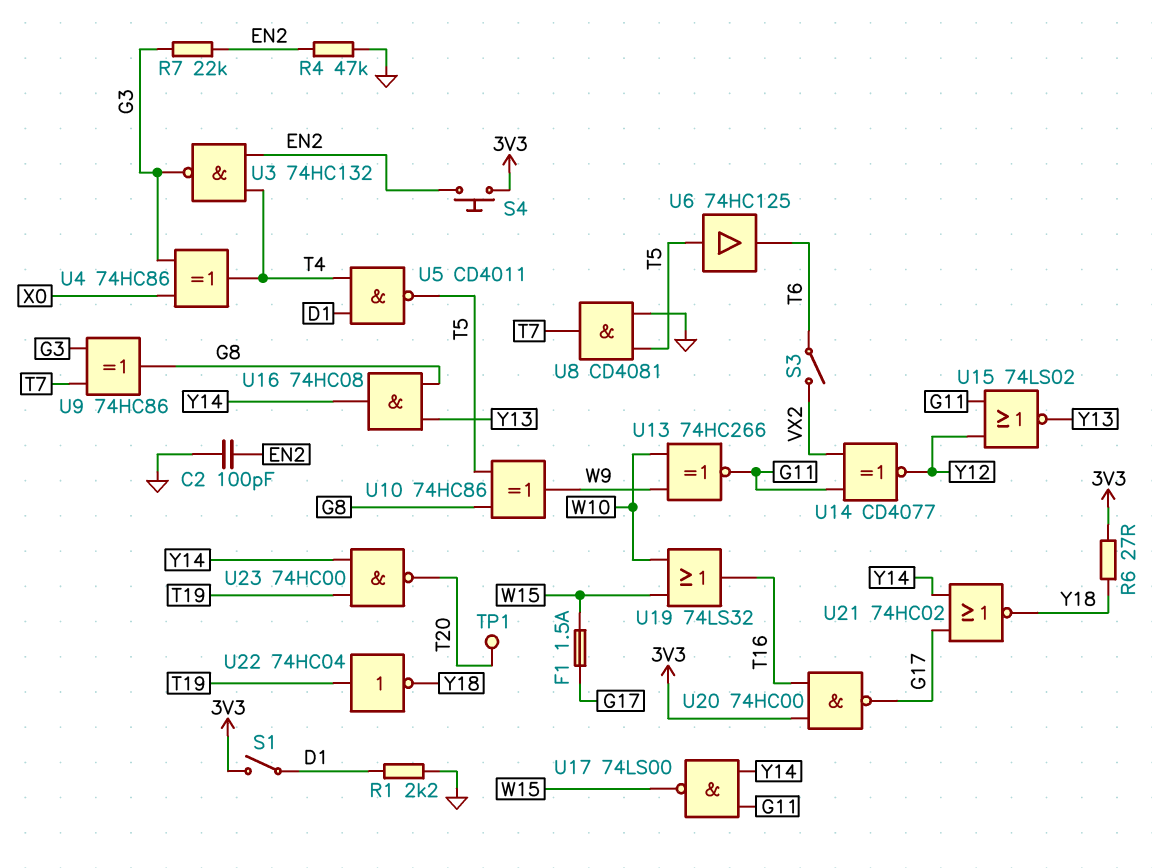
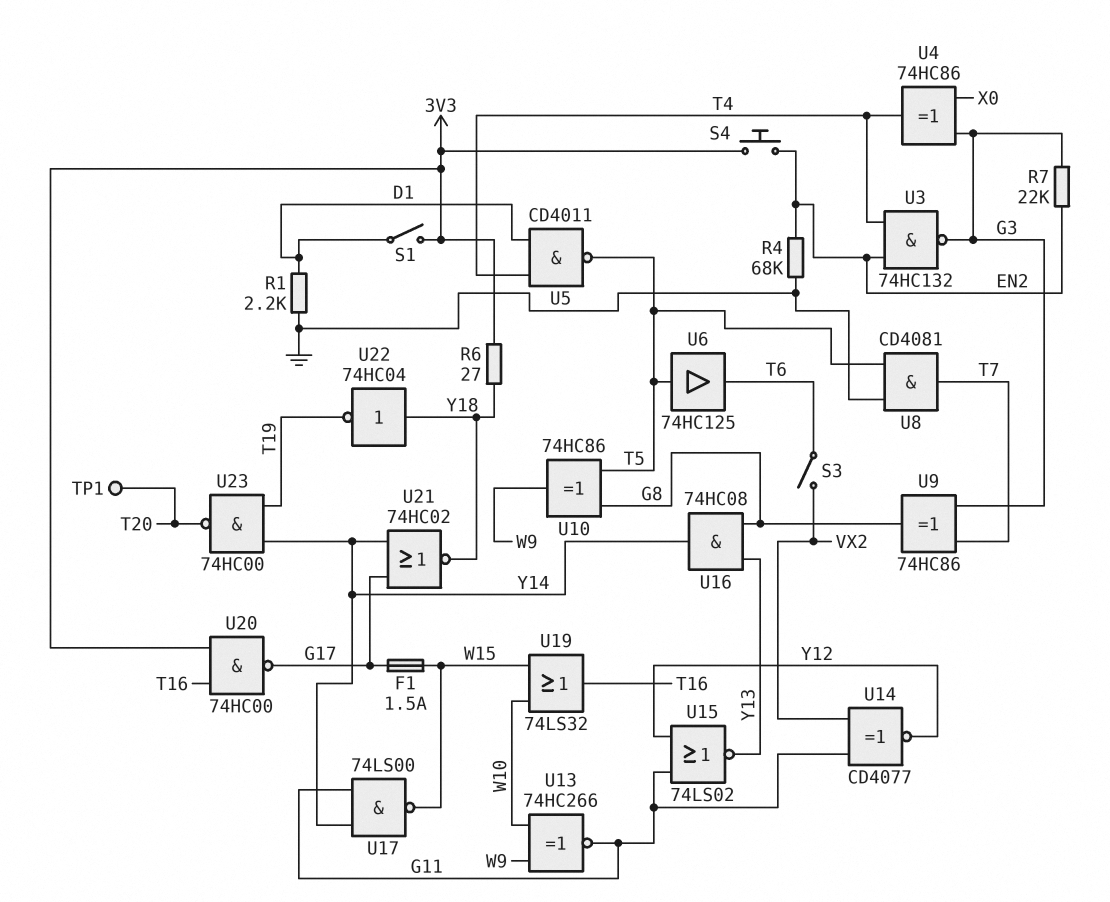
C2: 100pF (EN2, GND) -> none
R4: 47k (EN2, GND) -> 68k (EN2, GND)
U22: NOT 74HC04 (in T19, out Y18) -> NOT 74HC04 (in Y18, out T19)

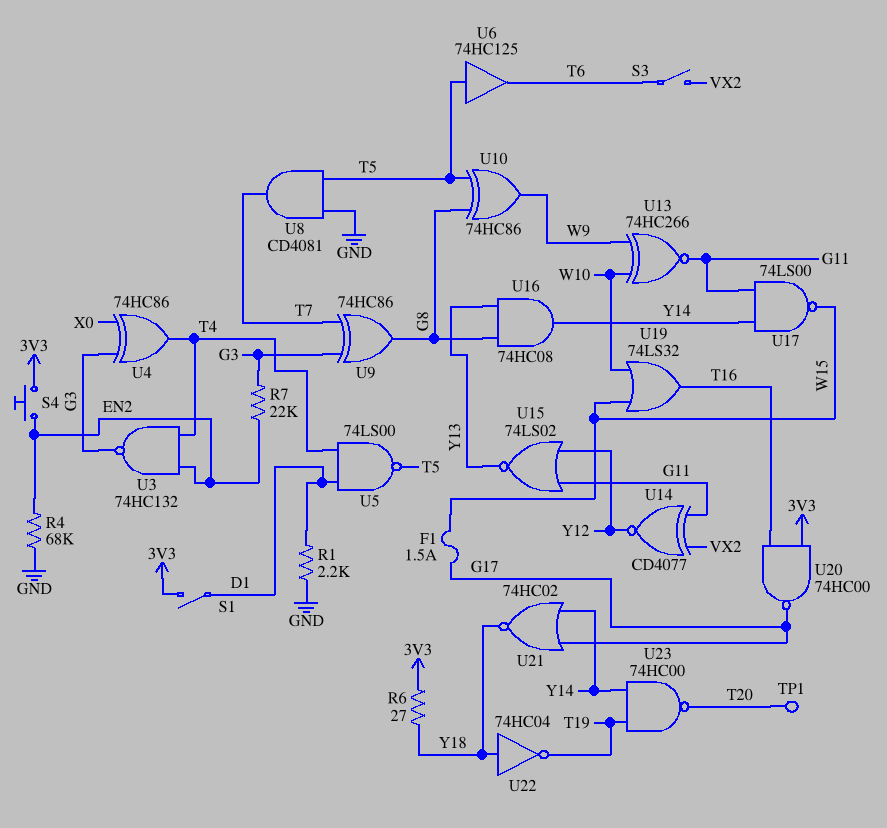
U5: NAND CD4011 (in D1, in T4, out T5) -> NAND 74LS00 (in D1, in T4, out T5)

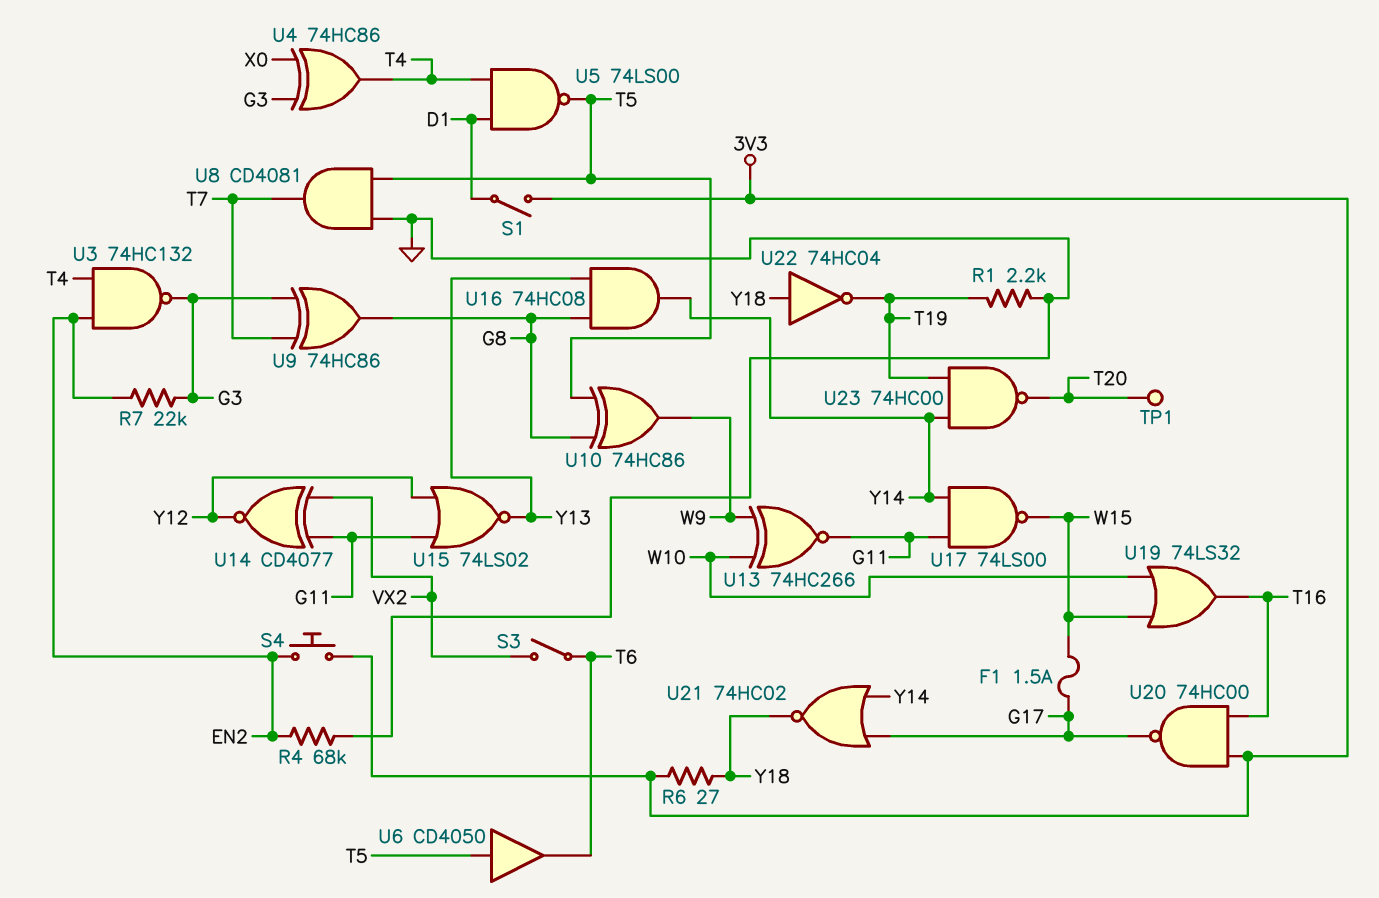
R1: 2.2k (D1, GND) -> 2.2k (GND, T19)
U6: buffer 74HC125 (in T5, out T6) -> buffer CD4050 (in T5, out T6)

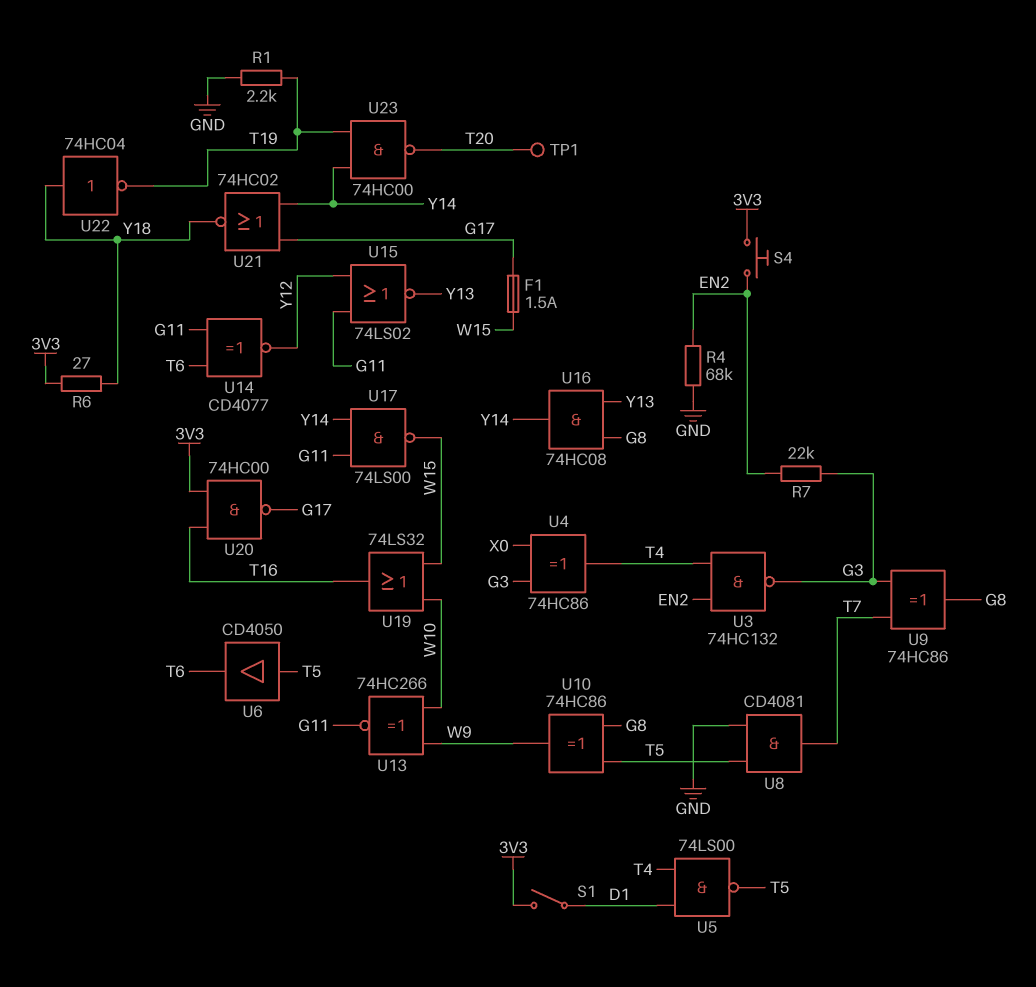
S3: switch (T6, VX2) -> none
U14: XNOR CD4077 (in G11, in VX2, out Y12) -> XNOR CD4077 (in G11, in T6, out Y12)

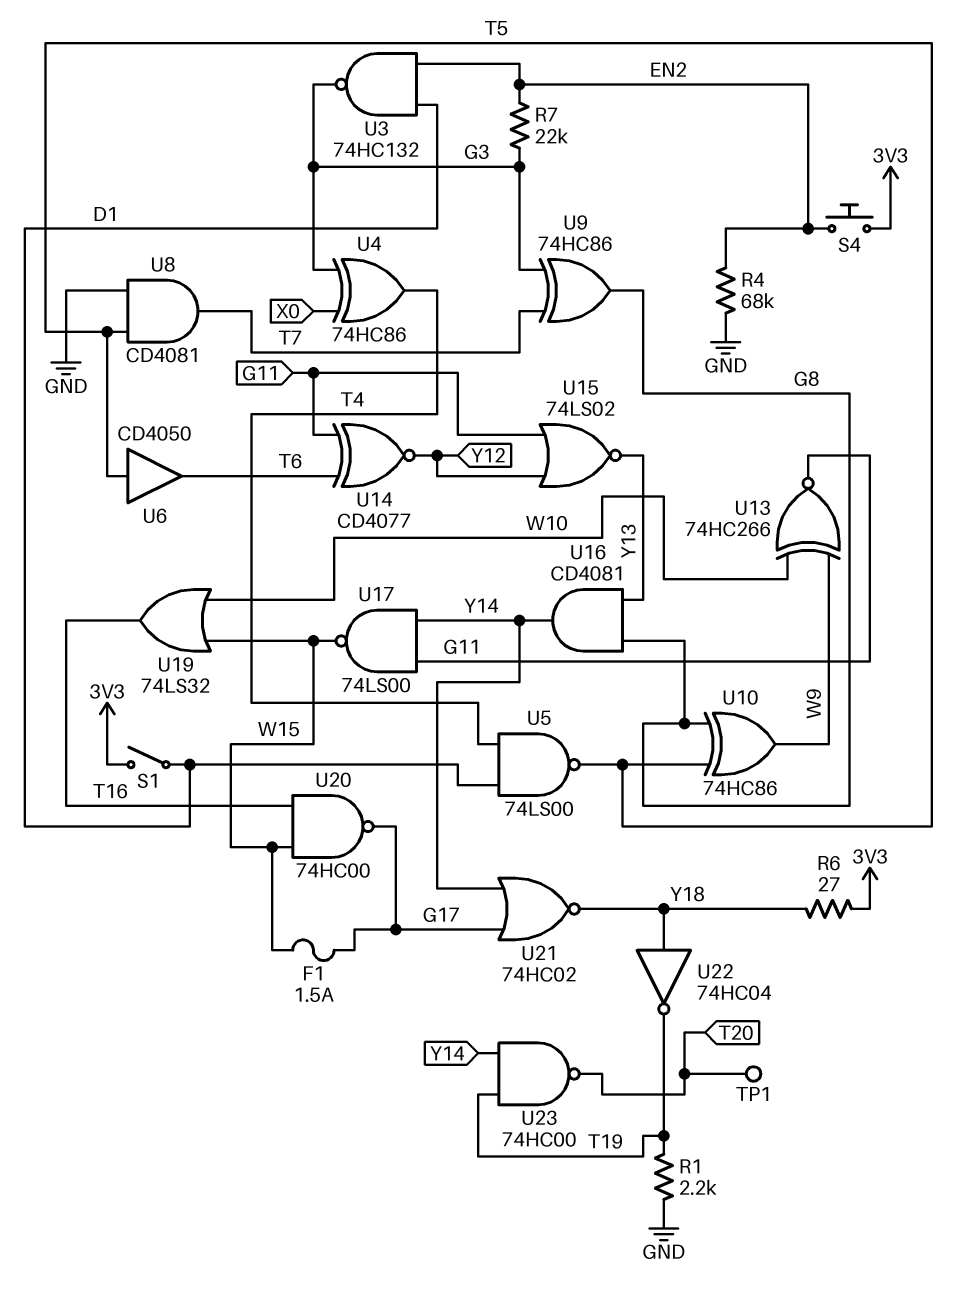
U3: NAND 74HC132 (in EN2, in T4, out G3) -> NAND 74HC132 (in D1, in EN2, out G3)
U16: AND 74HC08 (in G8, in Y13, out Y14) -> AND CD4081 (in G8, in Y13, out Y14)
U20: NAND 74HC00 (in 3V3, in T16, out G17) -> NAND 74HC00 (in T16, in W15, out G17)

